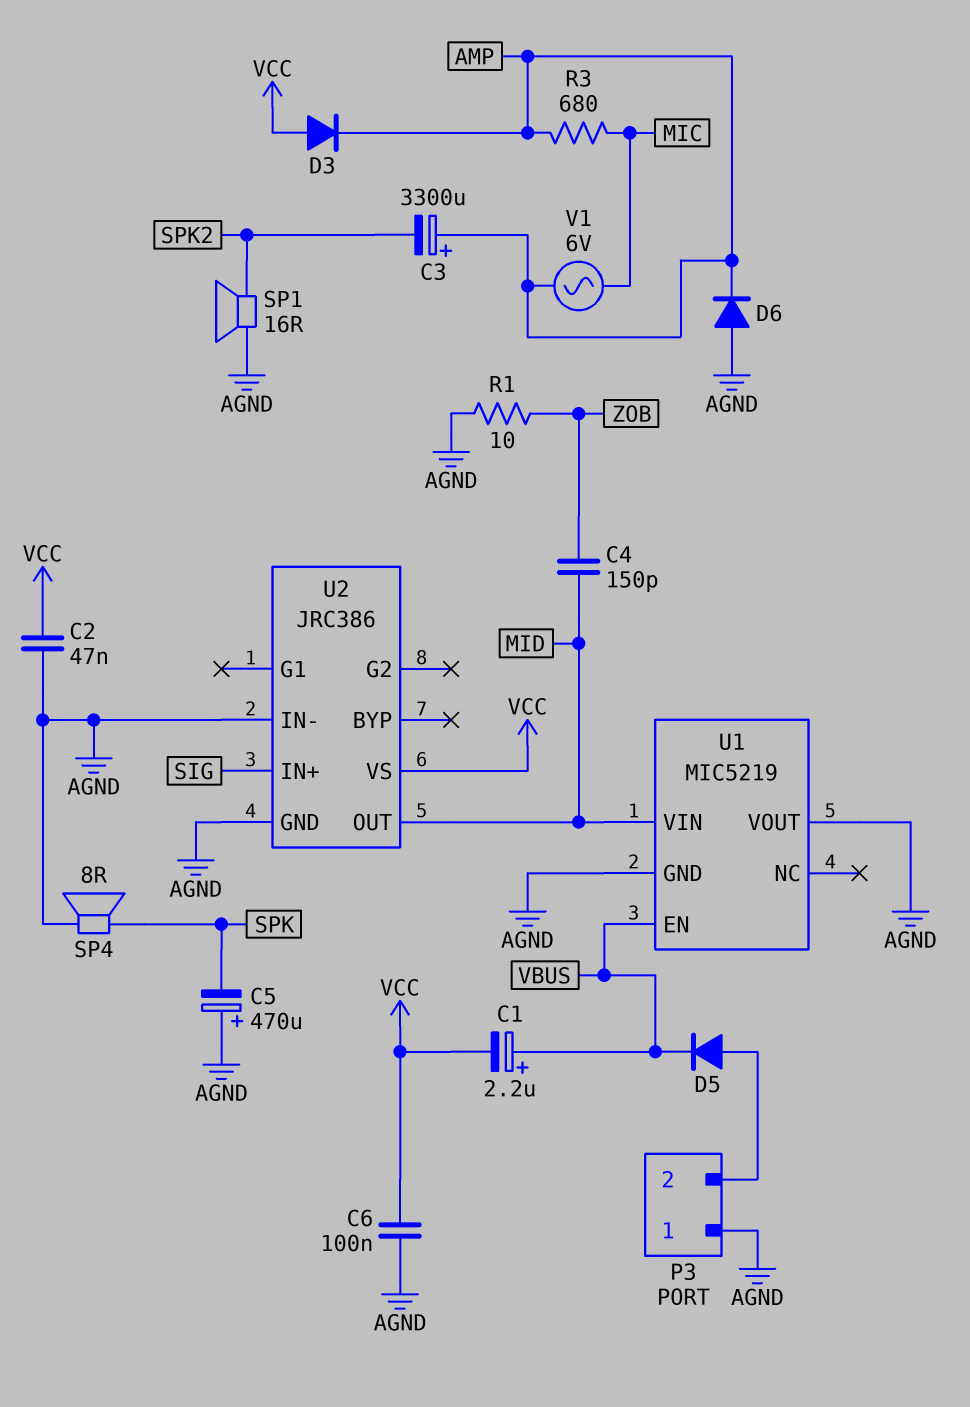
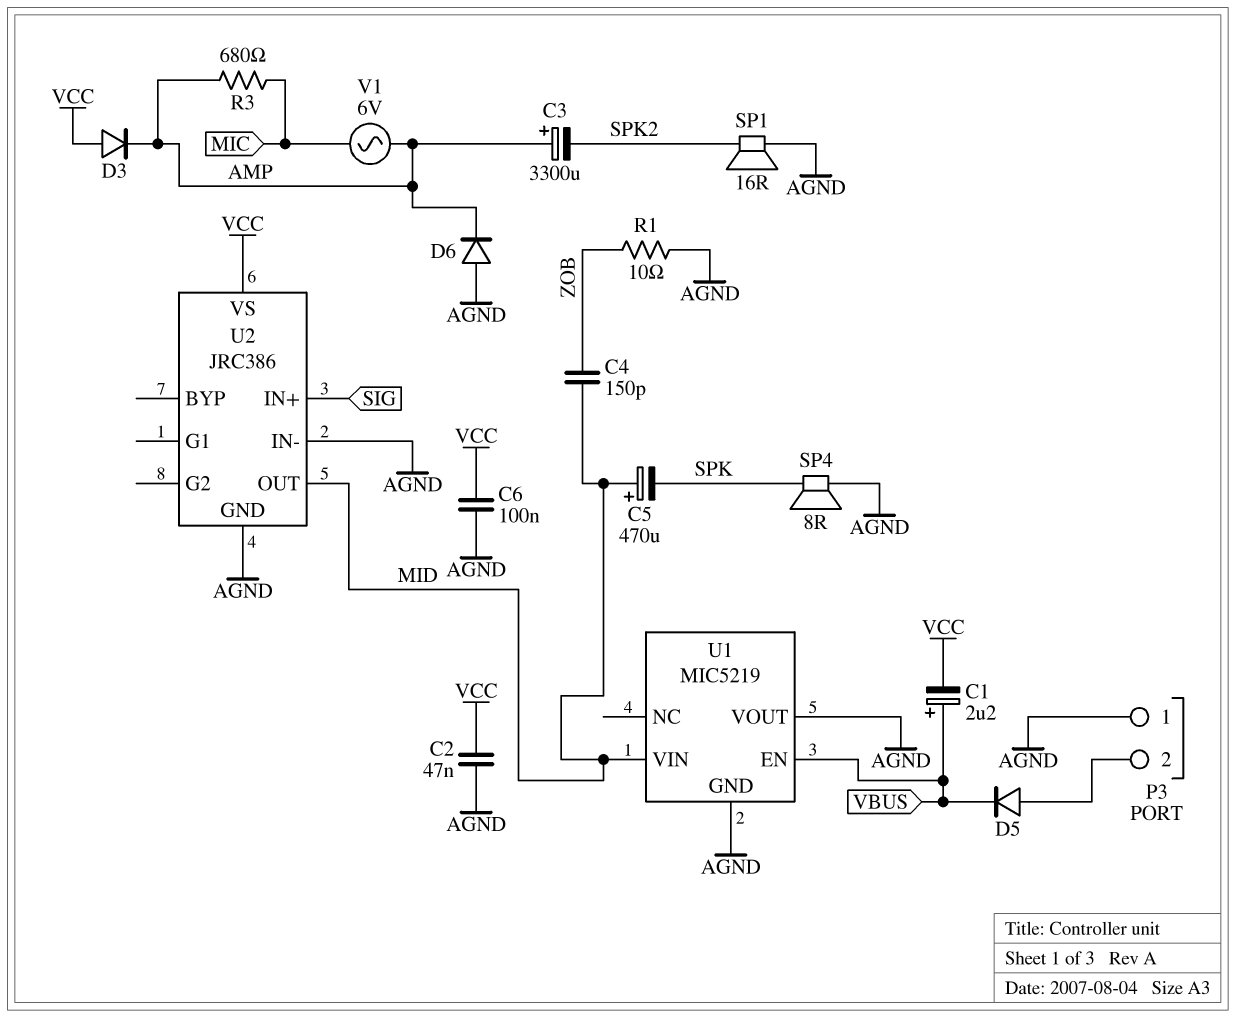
C5: 470uF (plus AGND, minus SPK) -> 470uF (plus MID, minus SPK)

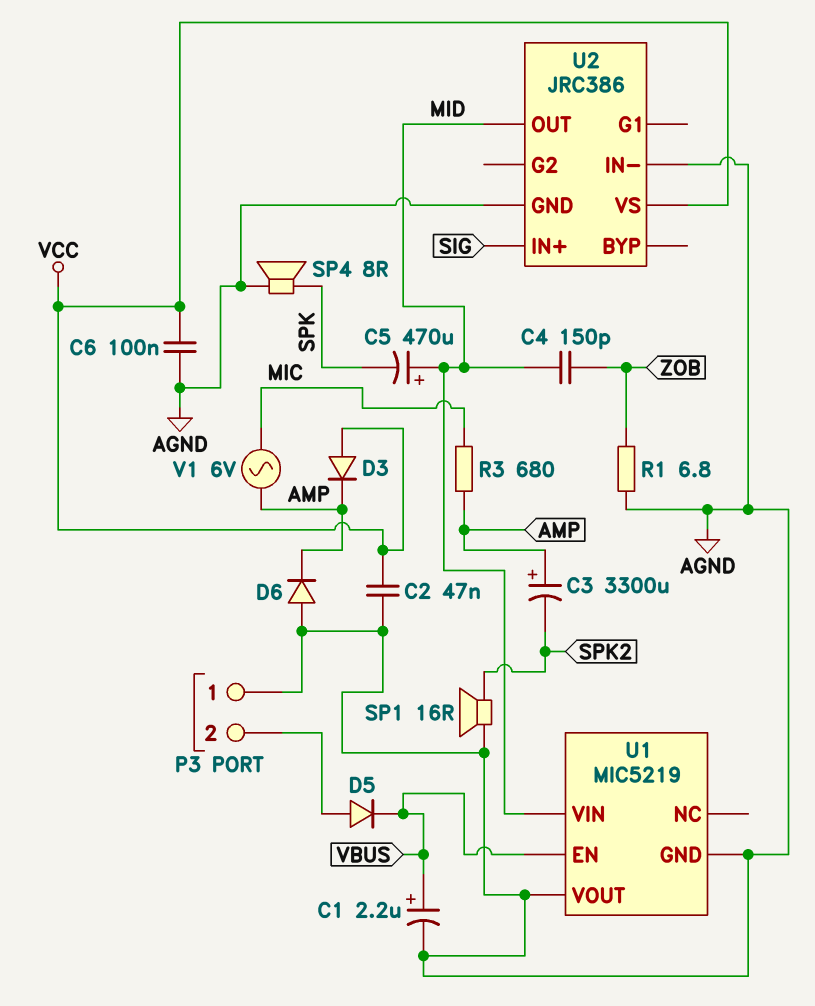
C1: 2.2uF (plus VBUS, minus VCC) -> 2.2uF (plus VBUS, minus AGND)
R1: 10 (AGND, ZOB) -> 6.8 (AGND, ZOB)

